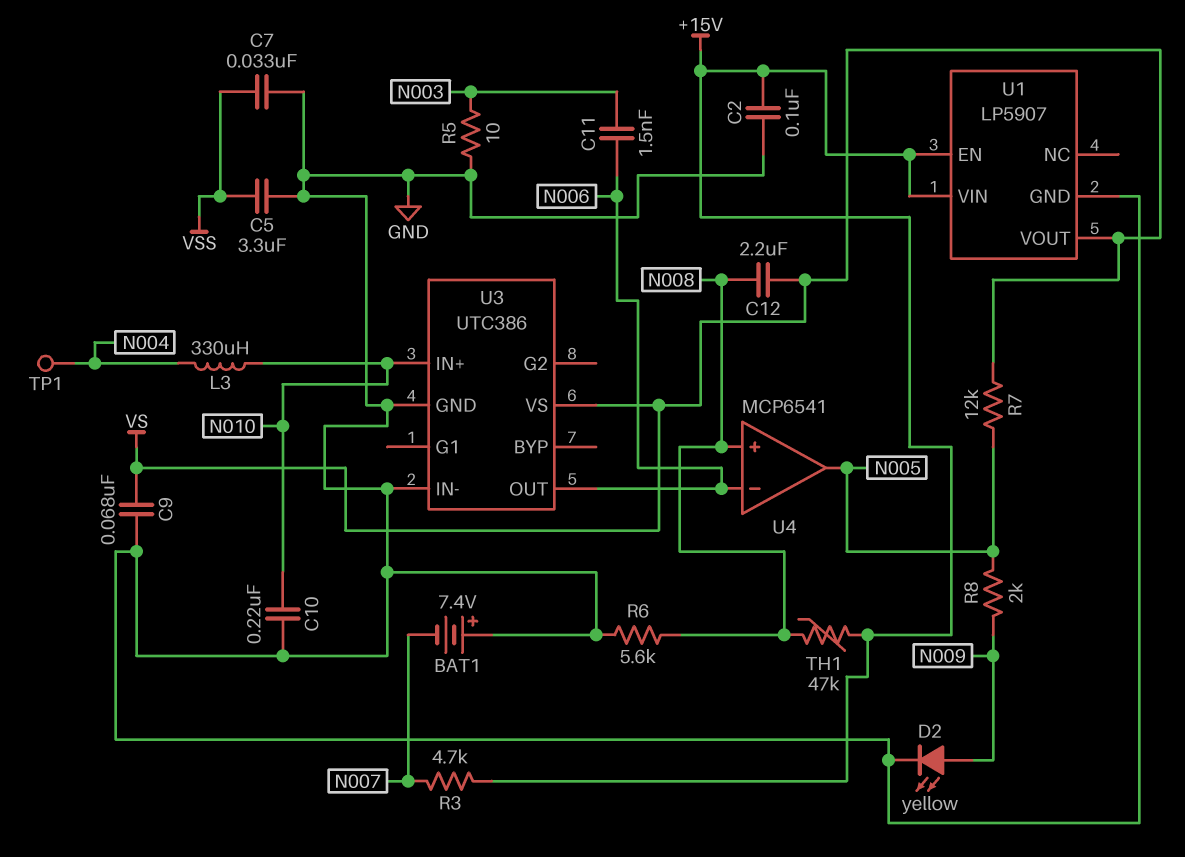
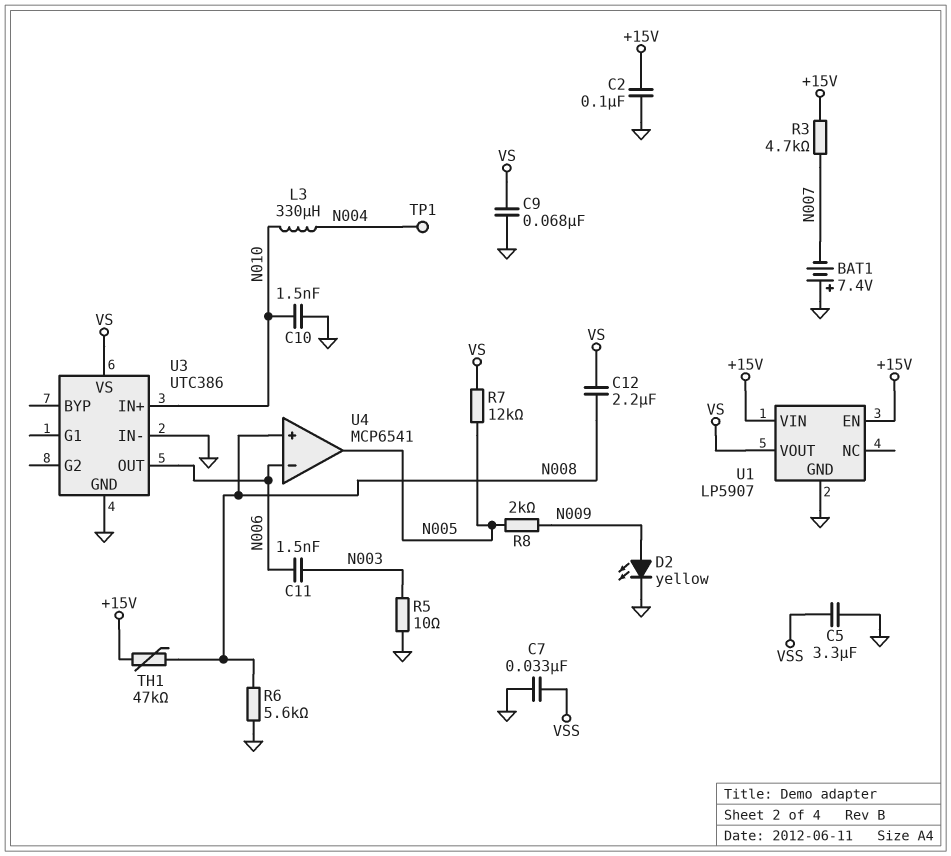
C10: 220nF (GND, N010) -> 1.5nF (GND, N010)

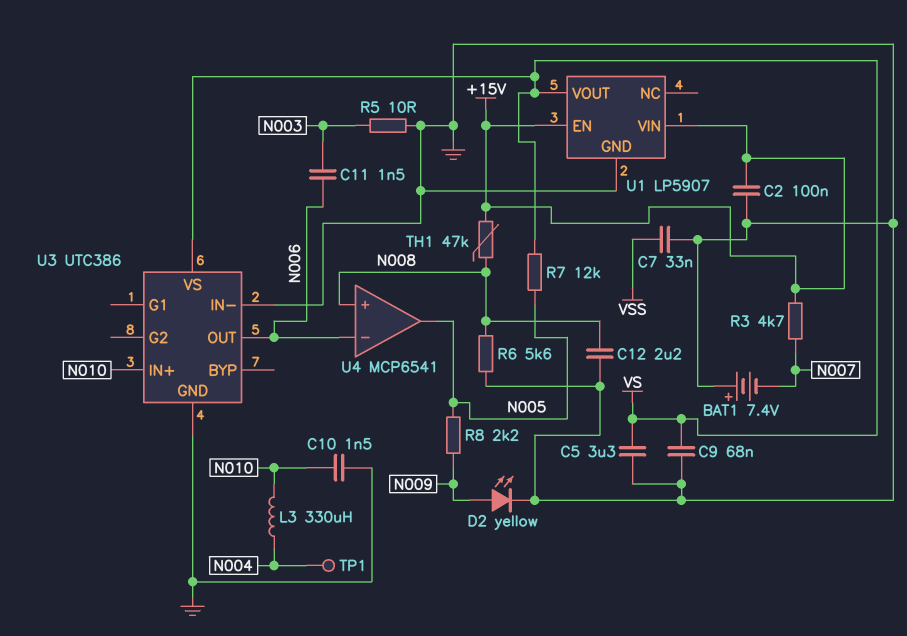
C5: 3.3uF (GND, VSS) -> 3.3uF (GND, VS)
C12: 2.2uF (N008, VS) -> 2.2uF (GND, N008)
R8: 2k (N005, N009) -> 2.2k (N005, N009)

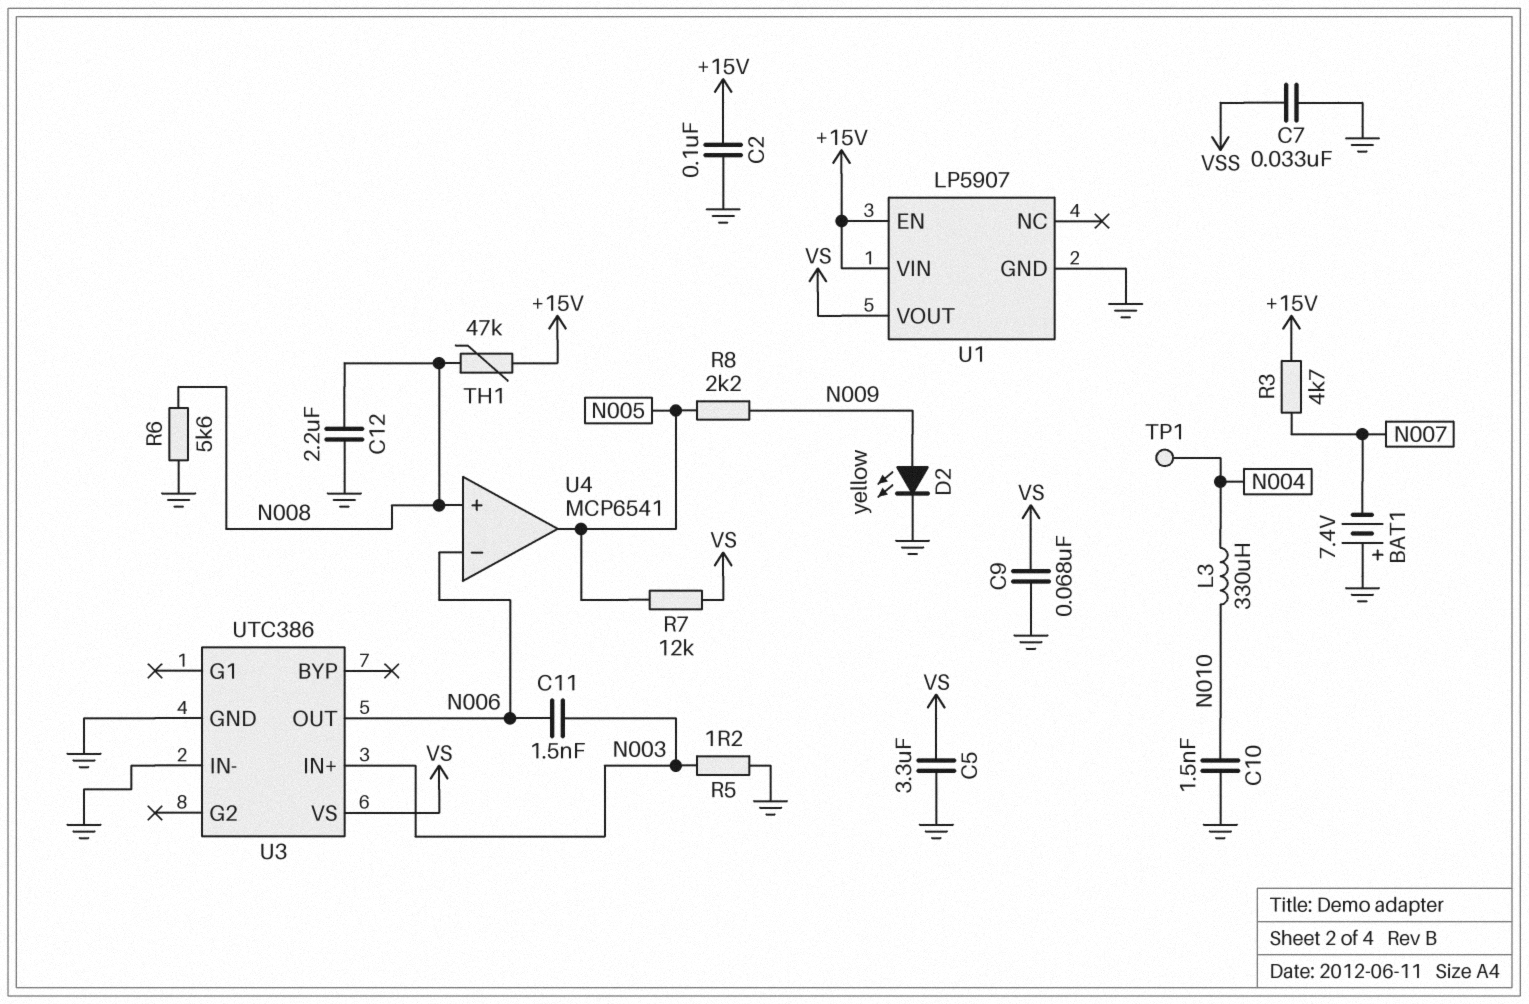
R5: 10 (GND, N003) -> 1.2 (GND, N003)
U3 pin IN+: N010 -> N003

